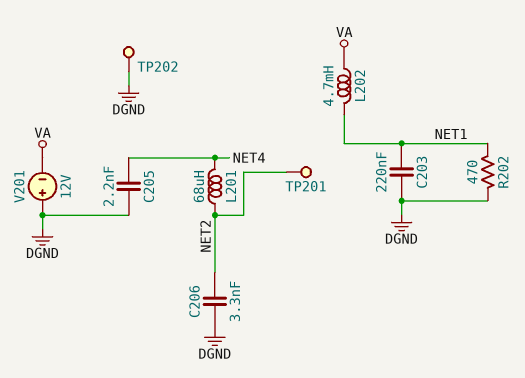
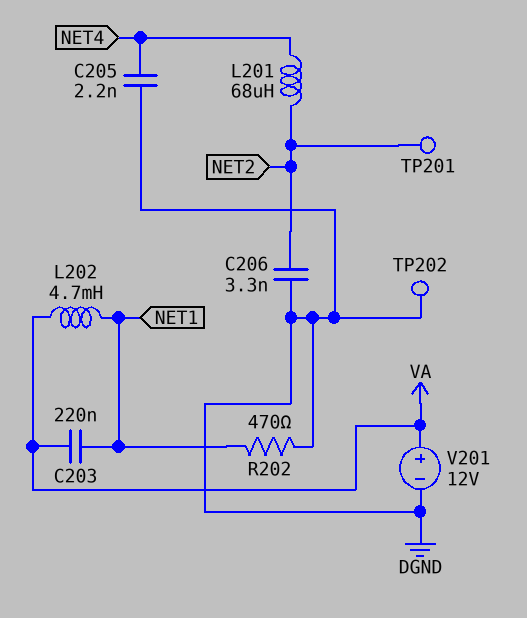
C203: 220nF (DGND, NET1) -> 220nF (NET1, VA)
V201: 12V (plus DGND, minus VA) -> 12V (plus VA, minus DGND)

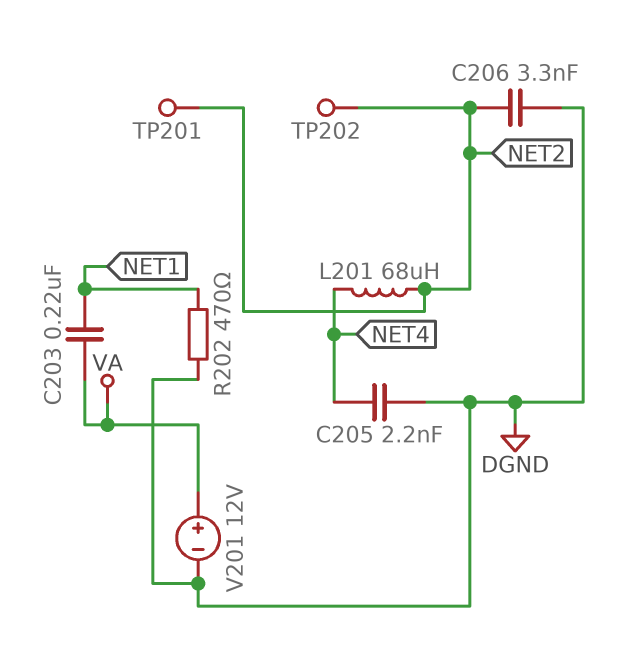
L202: 4.7mH (NET1, VA) -> none
TP202: test point (DGND) -> test point (NET2)

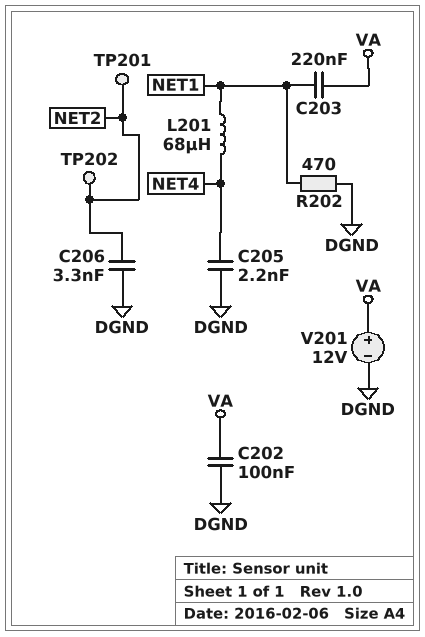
C202: none -> 100nF (DGND, VA)
L201: 68uH (NET2, NET4) -> 68uH (NET1, NET4)

